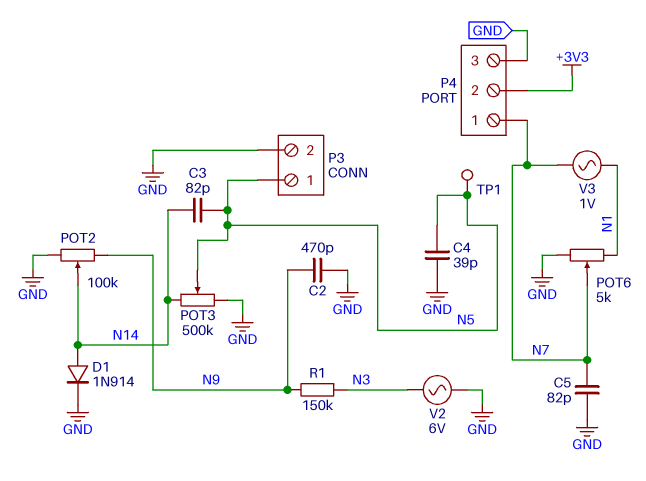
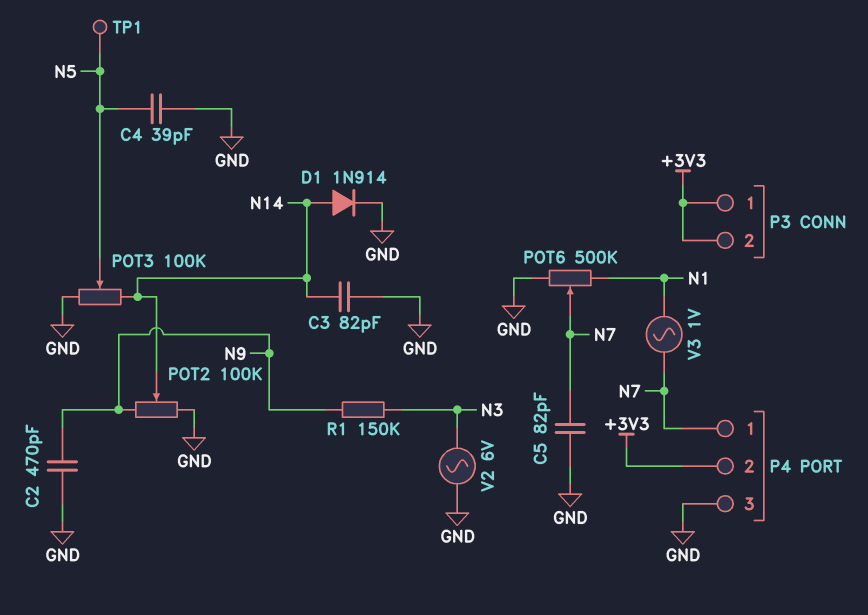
C3: 82pF (N5, N14) -> 82pF (GND, N14)
P3 pin 1: N5 -> +3V3
P3 pin 2: GND -> +3V3
POT3: 500k (GND, N14, wiper N5) -> 100k (GND, N14, wiper N5)
POT6: 5k (GND, N1, wiper N7) -> 500k (GND, N1, wiper N7)

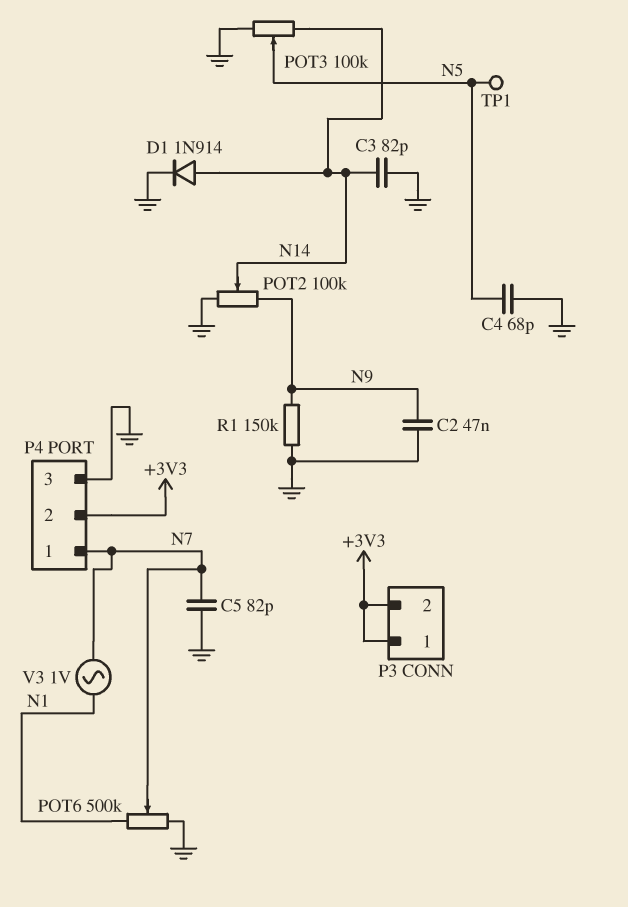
C2: 470pF (GND, N9) -> 47nF (GND, N9)
C4: 39pF (GND, N5) -> 68pF (GND, N5)
R1: 150k (N3, N9) -> 150k (GND, N9)
V2: AC 6V (GND, N3) -> none

